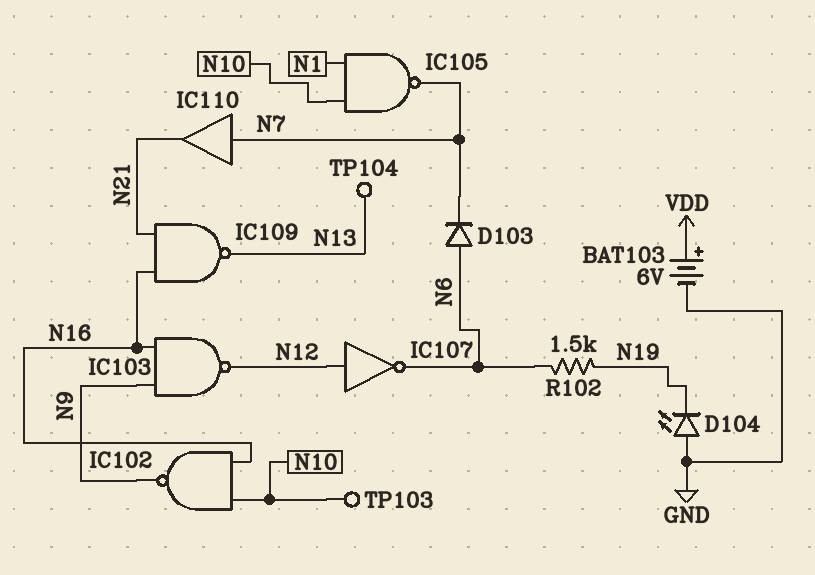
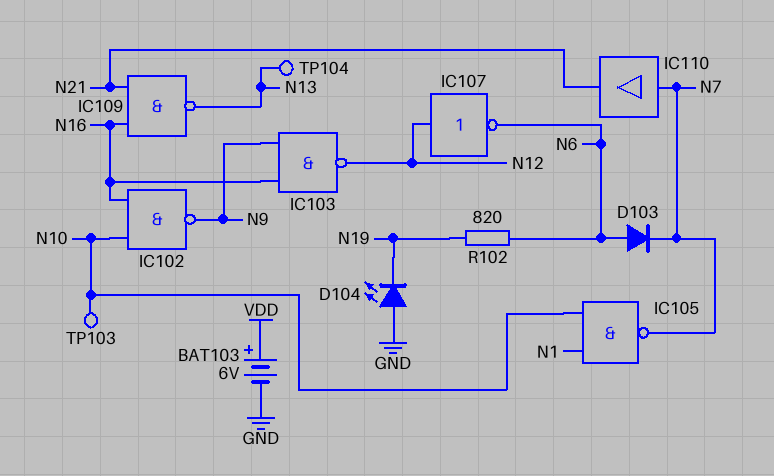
R102: 1.5k (N6, N19) -> 820 (N6, N19)

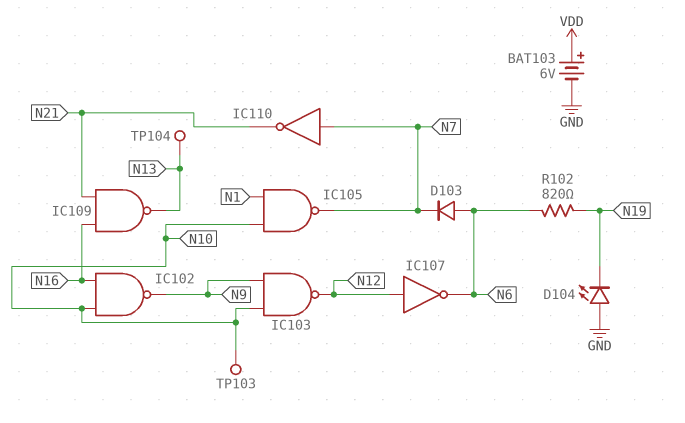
IC103: NAND (in N9, in N16, out N12) -> NAND (in N9, in N10, out N12)
IC110: buffer (in N7, out N21) -> NOT (in N7, out N21)

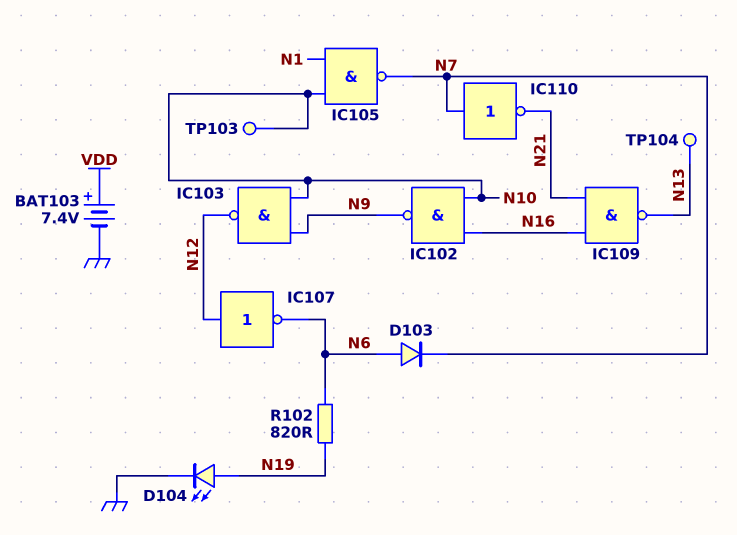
BAT103: 6V (plus VDD, minus GND) -> 7.4V (plus VDD, minus GND)
D104: LED (A GND, K N19) -> LED (A N19, K GND)

